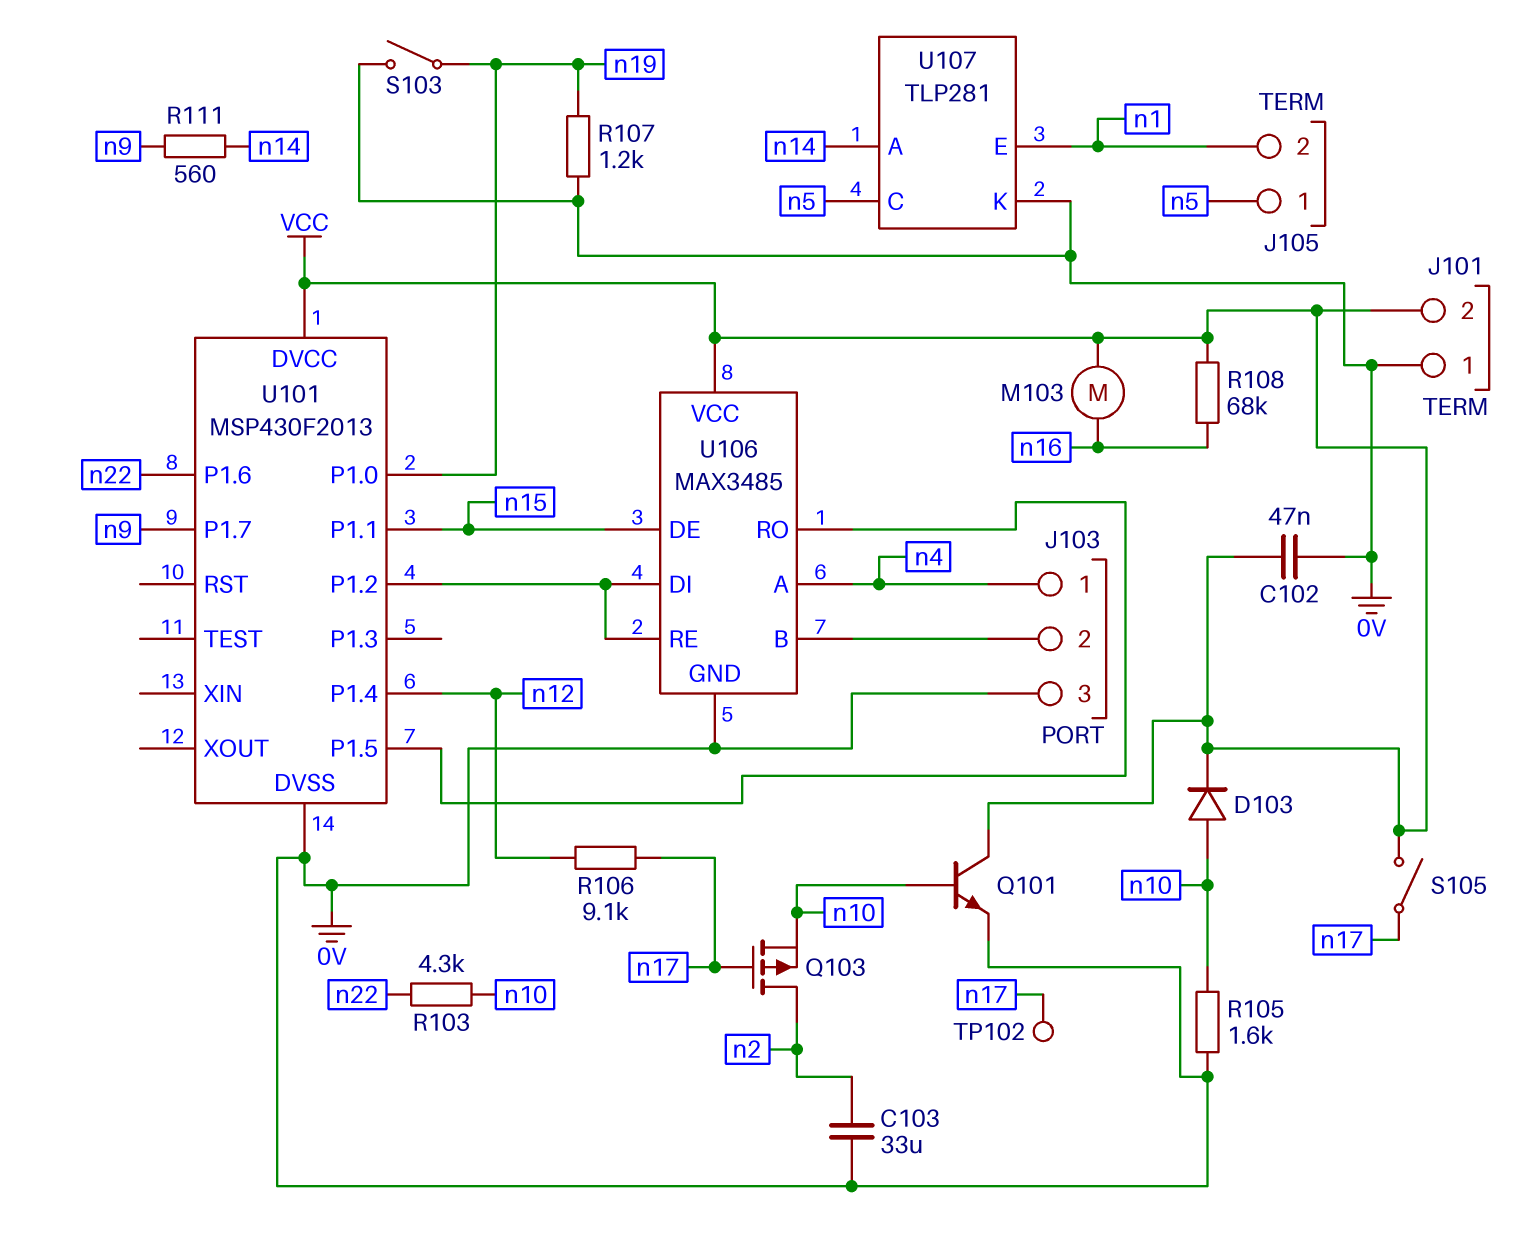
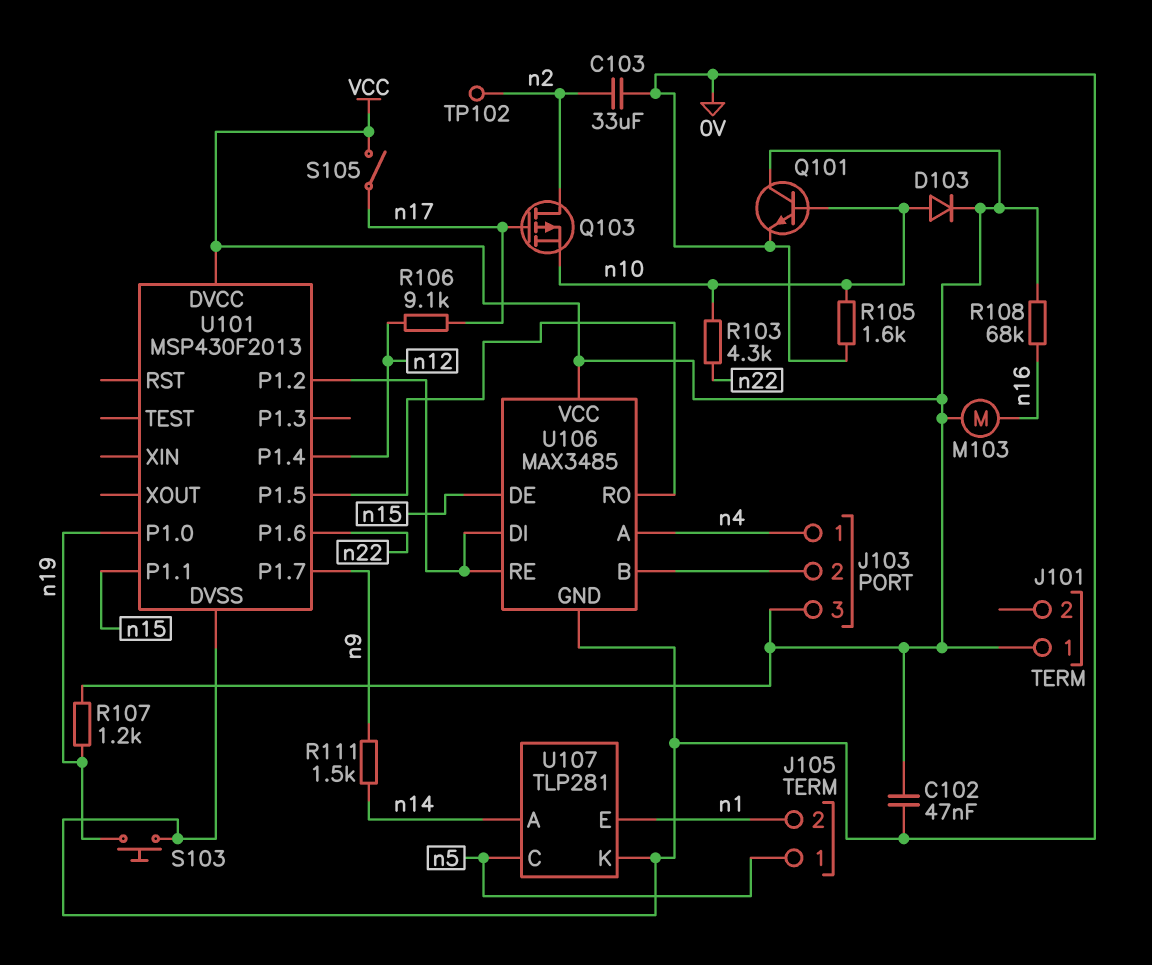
J101 pin 1: 0V -> VCC
J101 pin 2: VCC -> none
J103 pin 3: 0V -> VCC
R107: 1.2k (0V, n19) -> 1.2k (VCC, n19)
R111: 560 (n9, n14) -> 1.5k (n9, n14)
S103: switch (0V, n19) -> button (0V, n19)
TP102: test point (n17) -> test point (n2)

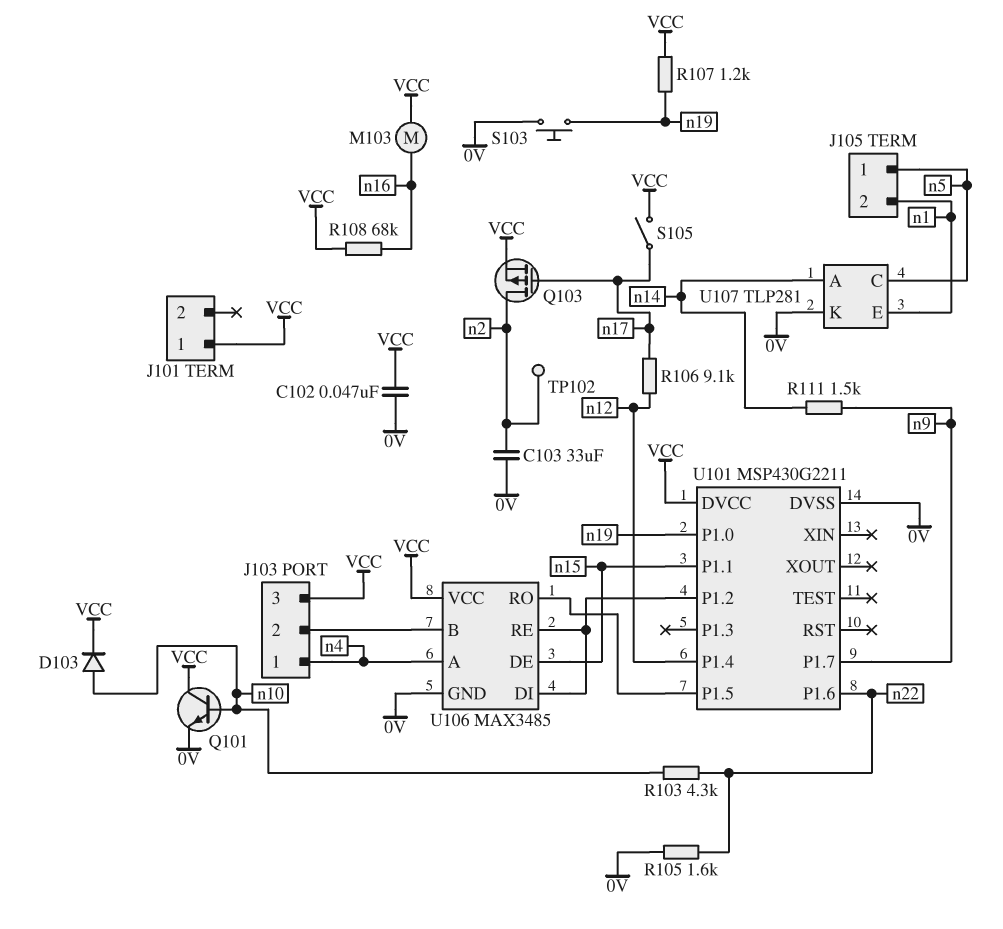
Q103: PMOS (G n17, D n2, S n10) -> PMOS (G n17, D n2, S VCC)
R105: 1.6k (0V, n10) -> 1.6k (0V, n22)
U101: MSP430F2013 -> MSP430G2211

